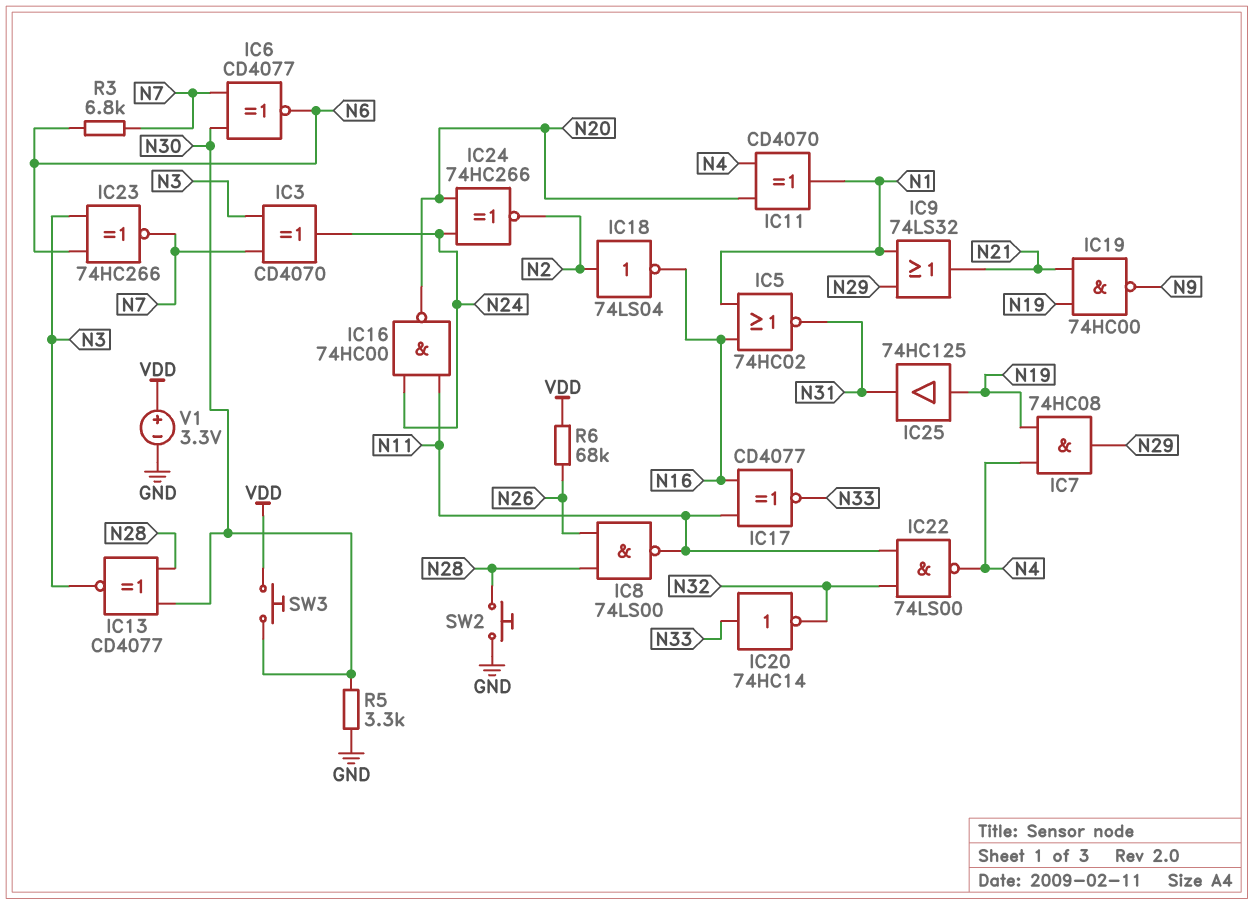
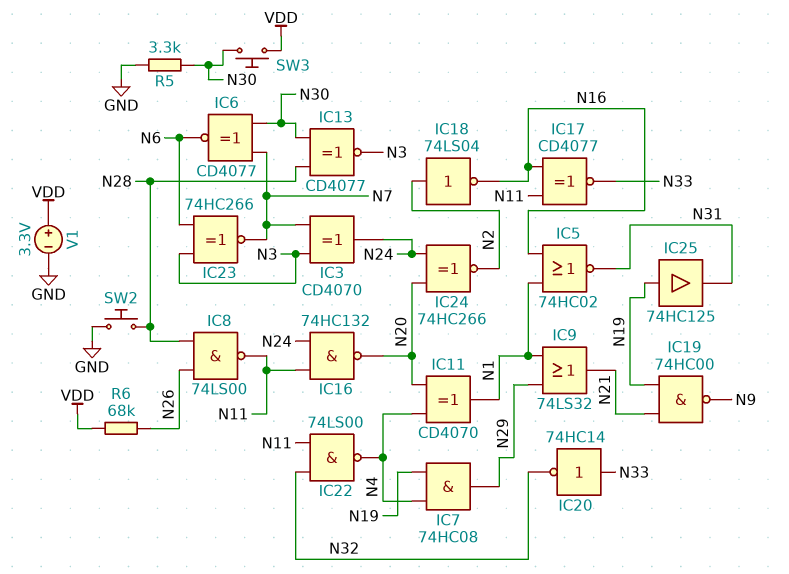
IC16: NAND 74HC00 (in N11, in N24, out N20) -> NAND 74HC132 (in N11, in N24, out N20)
R3: 6.8k (N6, N7) -> none

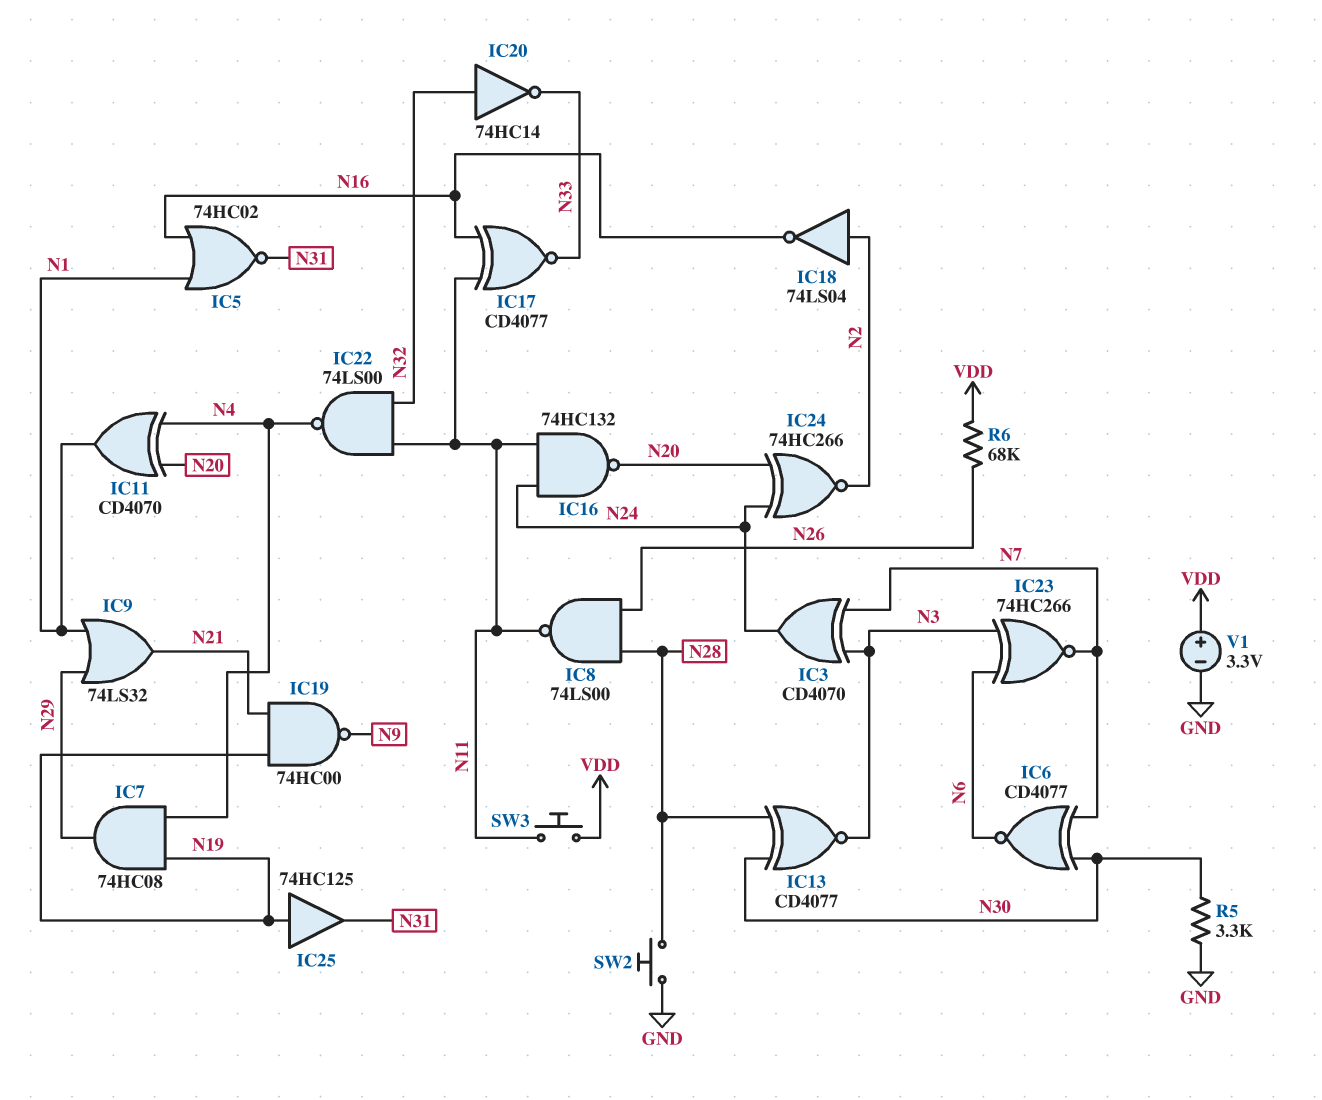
IC20: NOT 74HC14 (in N33, out N32) -> NOT 74HC14 (in N32, out N33)
SW3: button (N30, VDD) -> button (N11, VDD)

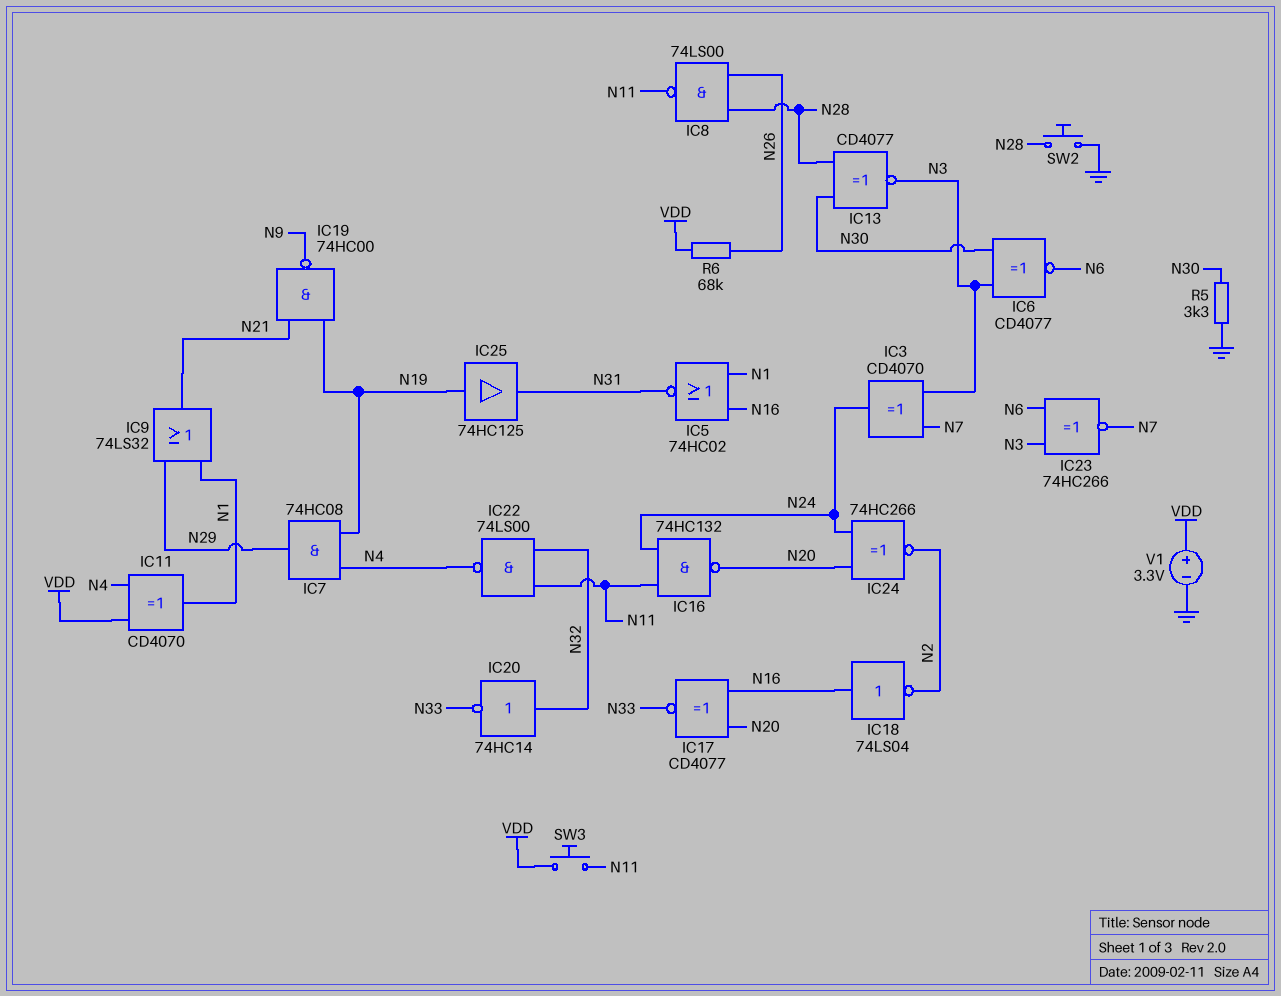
IC6: XNOR CD4077 (in N7, in N30, out N6) -> XNOR CD4077 (in N3, in N30, out N6)
IC11: XOR CD4070 (in N4, in N20, out N1) -> XOR CD4070 (in N4, in VDD, out N1)
IC17: XNOR CD4077 (in N11, in N16, out N33) -> XNOR CD4077 (in N16, in N20, out N33)
IC18: NOT 74LS04 (in N2, out N16) -> NOT 74LS04 (in N16, out N2)

